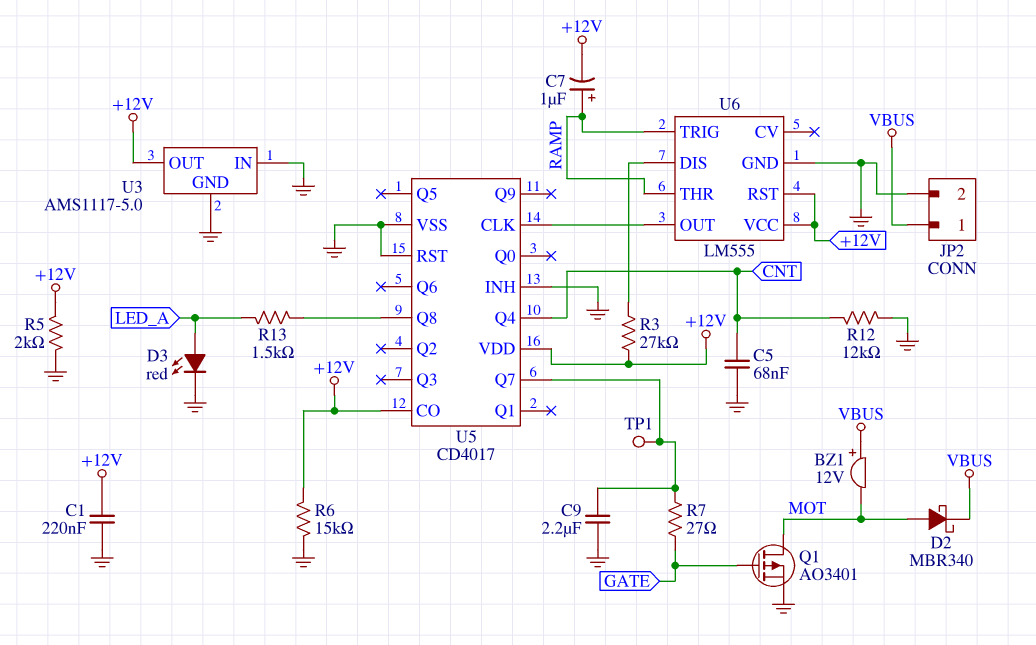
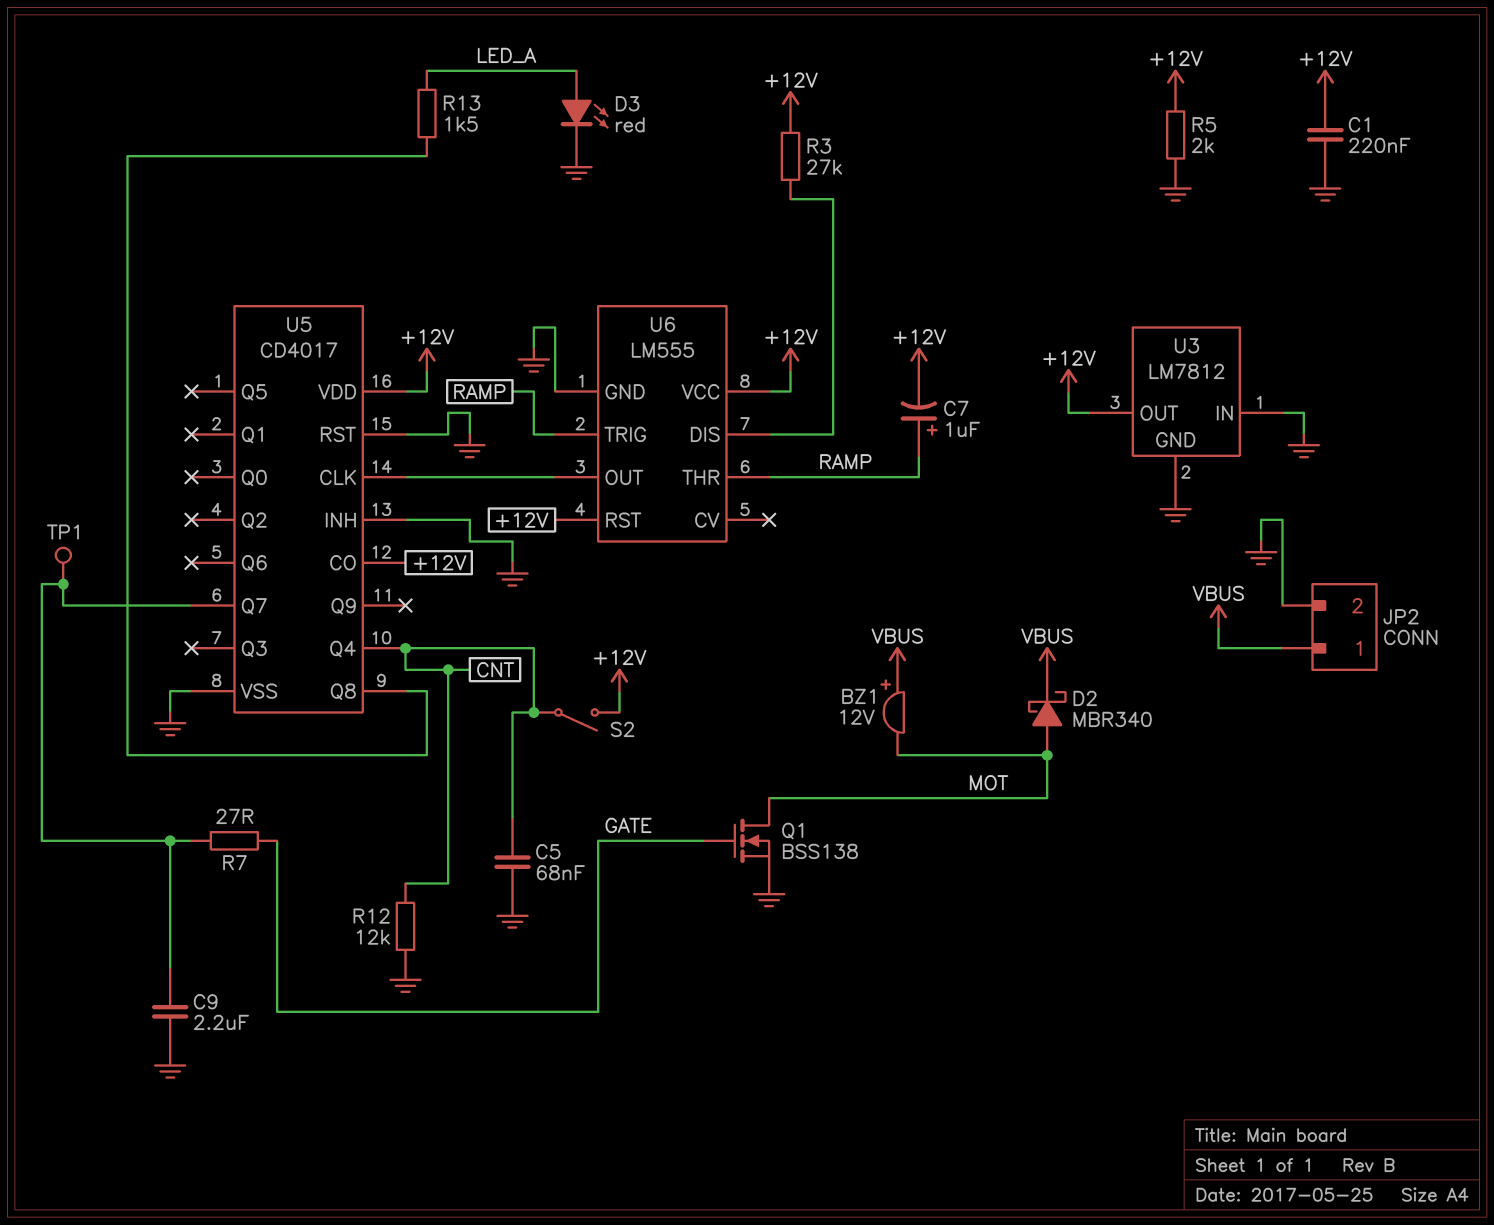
Q1: PMOS AO3401 (G GATE, D MOT, S GND) -> NMOS BSS138 (G GATE, D MOT, S GND)
R6: 15k (+12V, GND) -> none
S2: none -> switch (+12V, CNT)
U3: AMS1117-5.0 -> LM7812

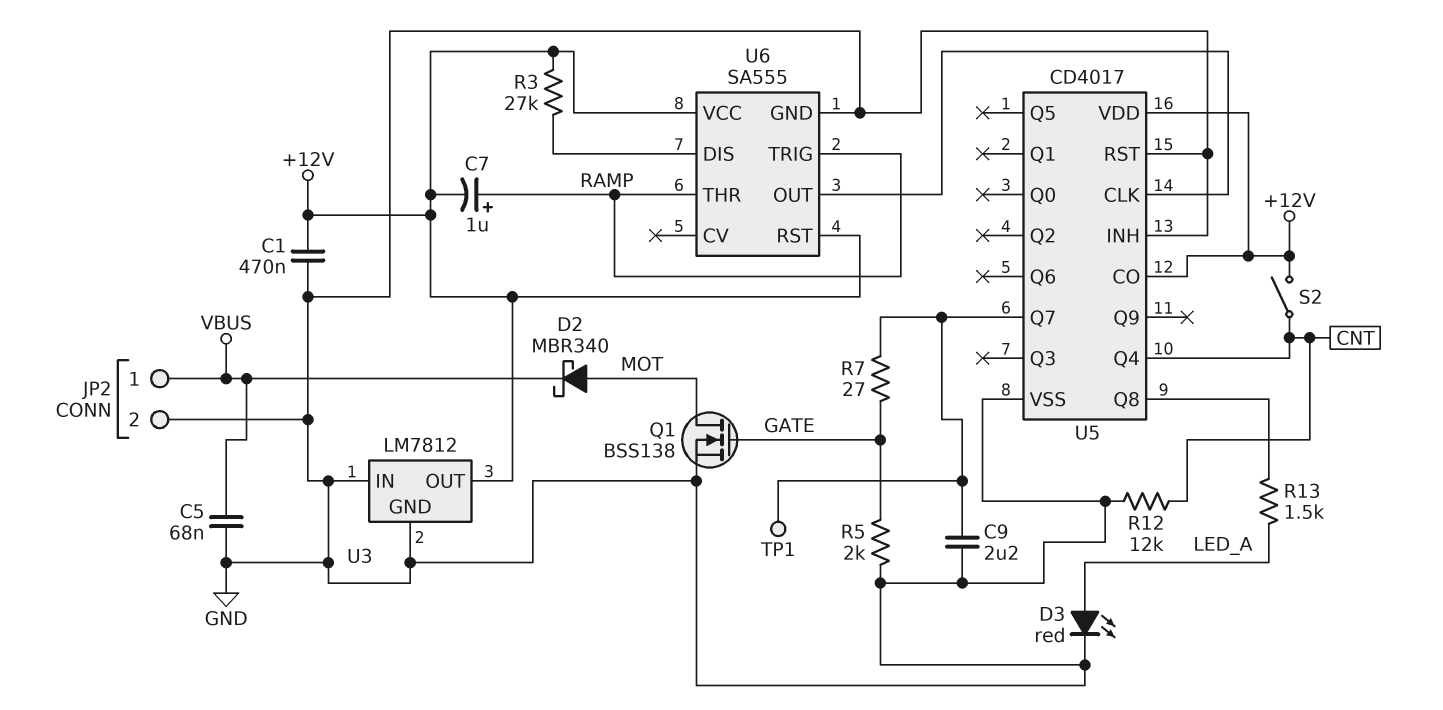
BZ1: buzzer 12V (plus VBUS, minus MOT) -> none
C1: 220nF (+12V, GND) -> 470nF (+12V, GND)
C5: 68nF (CNT, GND) -> 68nF (GND, VBUS)
R5: 2k (+12V, GND) -> 2k (GATE, GND)
U6: LM555 -> SA555

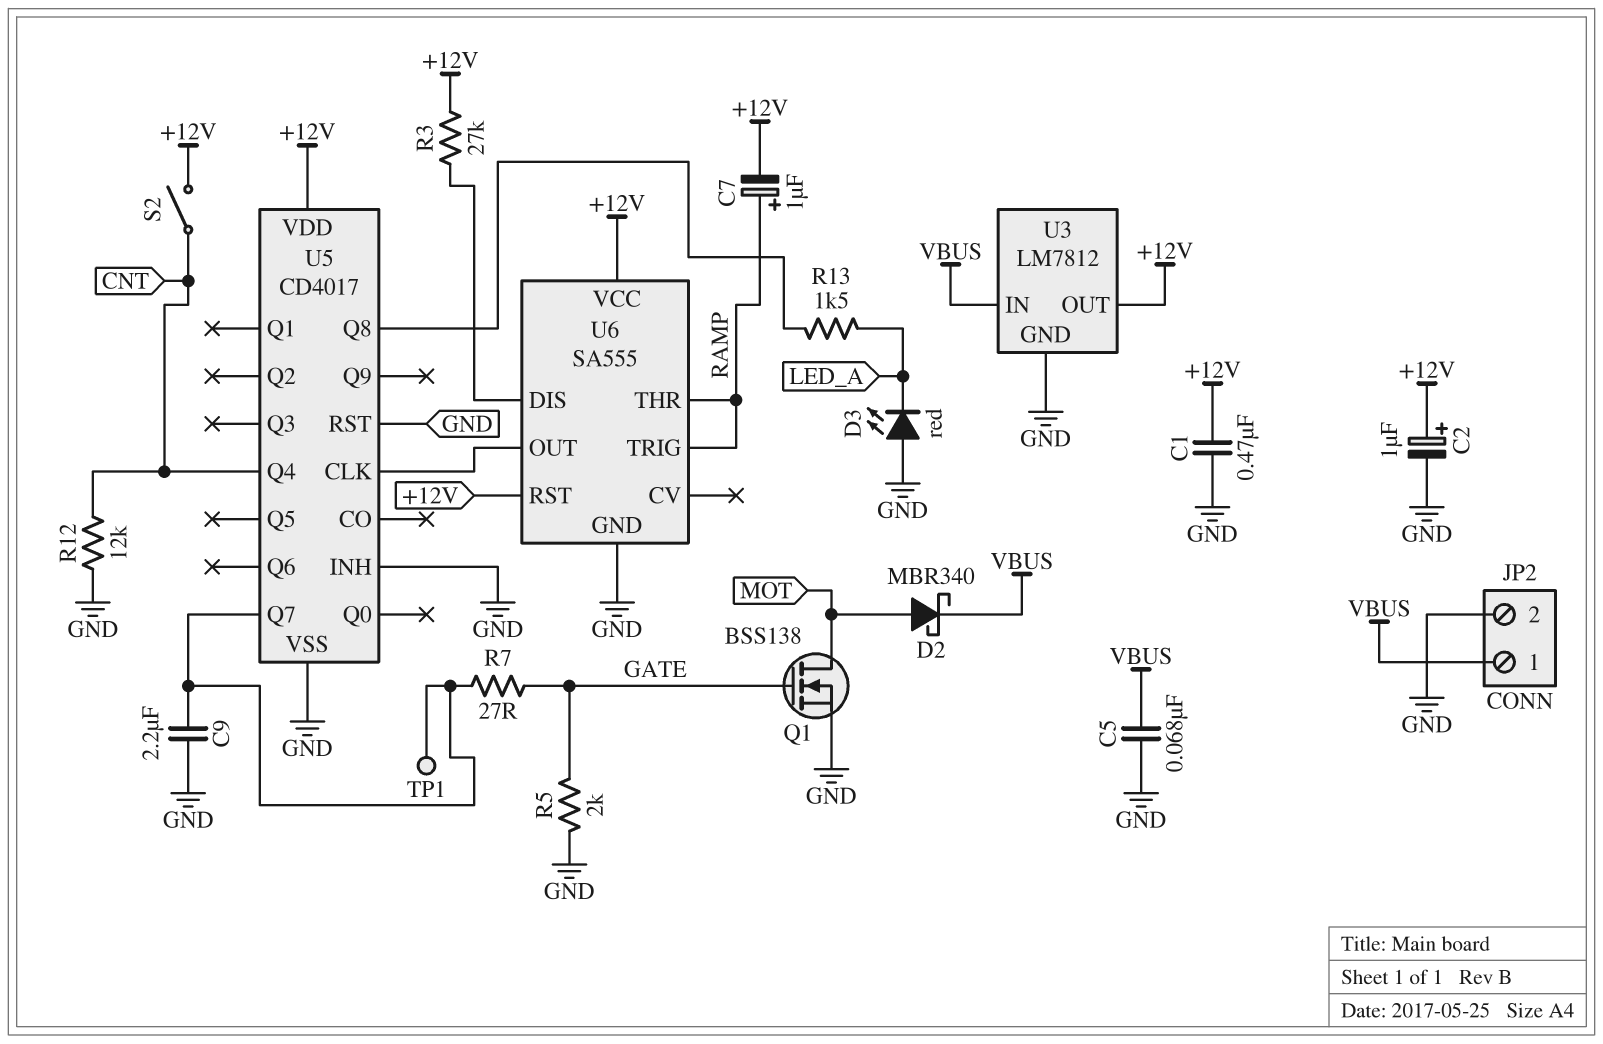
C2: none -> 1uF (plus +12V, minus GND)
D3: LED red (A LED_A, K GND) -> LED red (A GND, K LED_A)
U3 pin IN: GND -> VBUS
U5 pin CO: +12V -> none

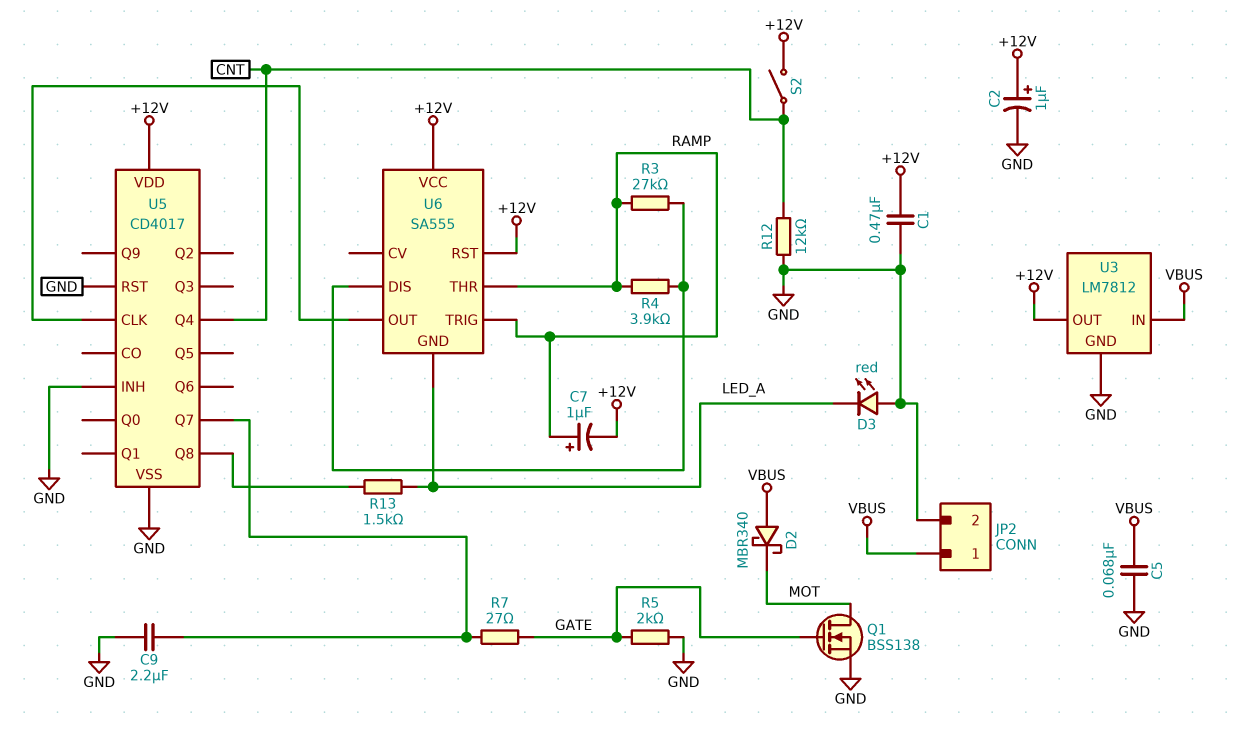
D2: schottky MBR340 (A MOT, K VBUS) -> schottky MBR340 (A VBUS, K MOT)
R3: 27k (+12V, U6/DIS) -> 27k (RAMP, U6/DIS)
R4: none -> 3.9k (RAMP, U6/DIS)
TP1: test point (U5/Q7) -> none
U6 pin GND: GND -> LED_A

